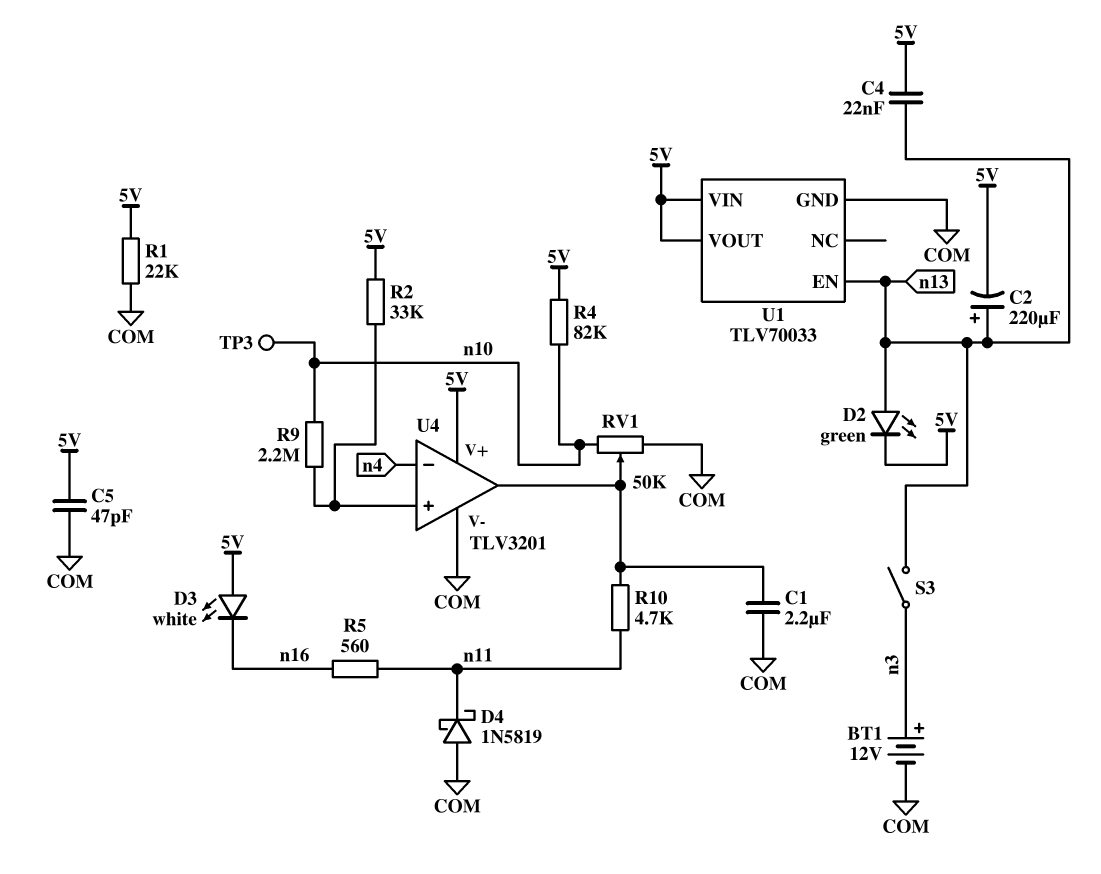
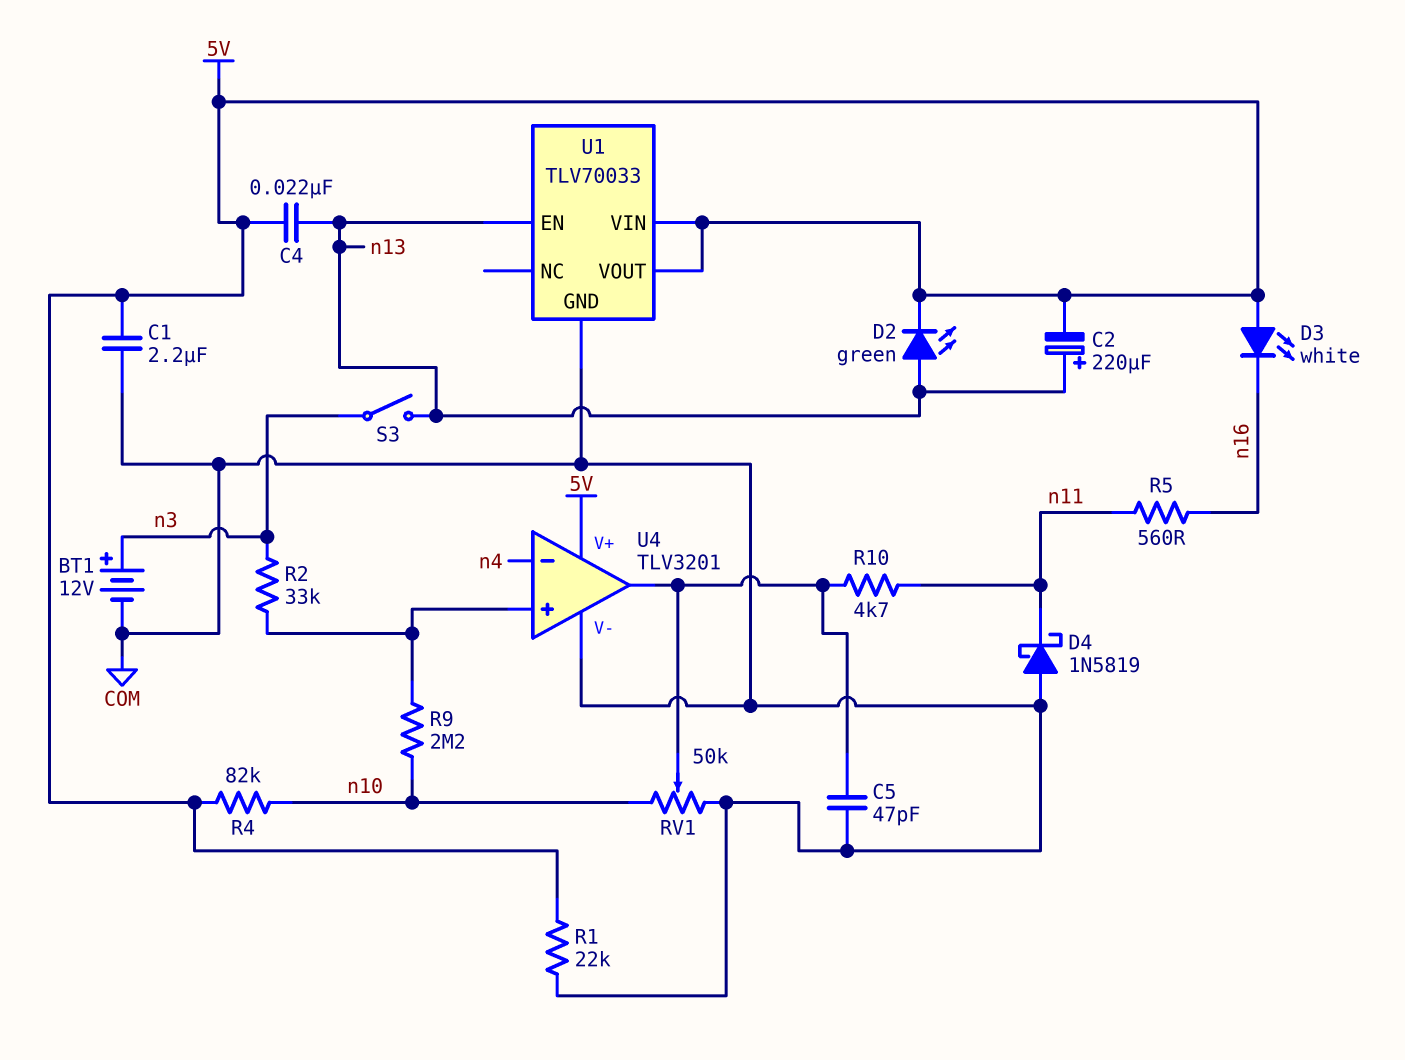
C1: 2.2uF (COM, U4/out) -> 2.2uF (5V, COM)
C5: 47pF (5V, COM) -> 47pF (COM, U4/out)
R2: 33k (5V, U4/in+) -> 33k (U4/in+, n3)
TP3: test point (n10) -> none

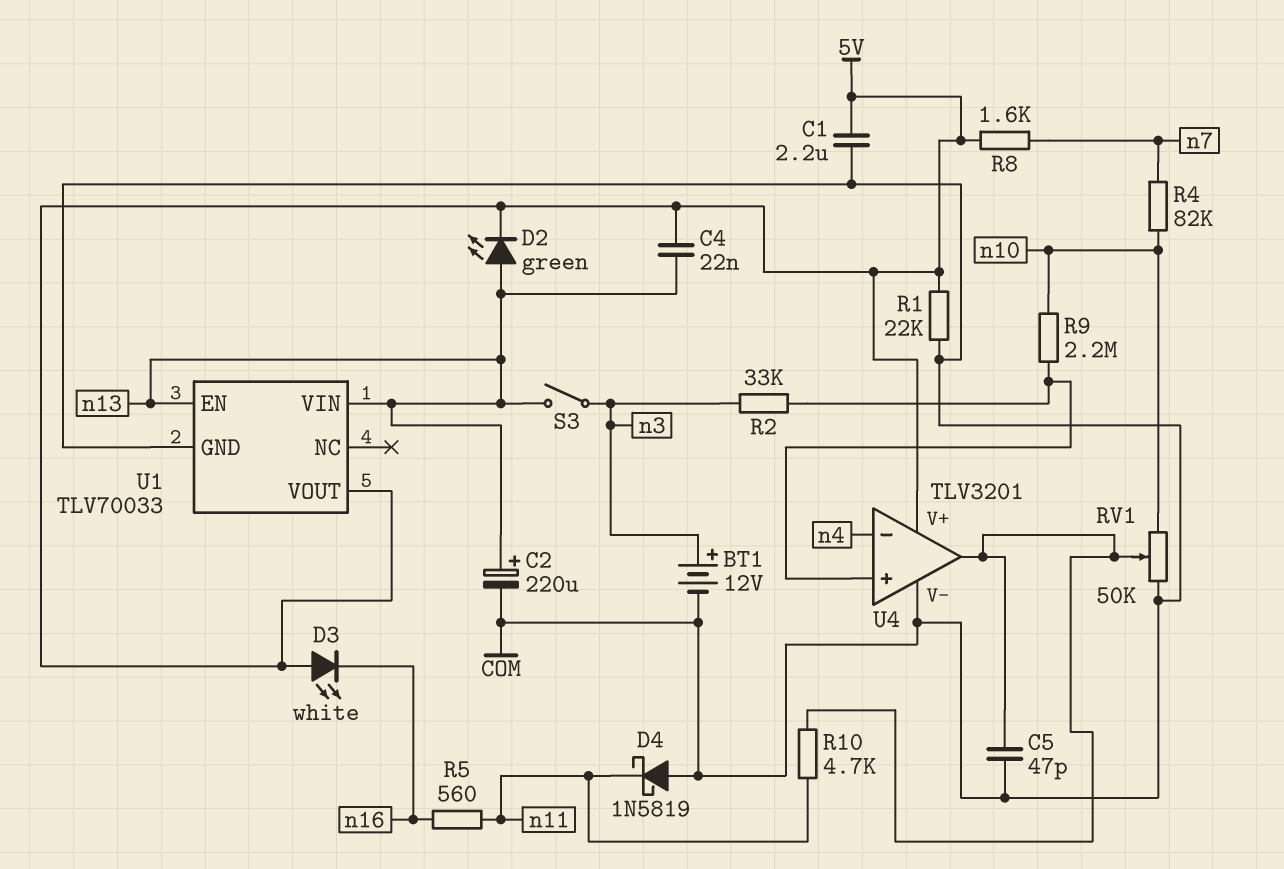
C2: 220uF (plus n13, minus 5V) -> 220uF (plus n13, minus COM)
R4: 82k (5V, n10) -> 82k (n7, n10)
R8: none -> 1.6k (5V, n7)
U1 pin VIN: 5V -> n13

